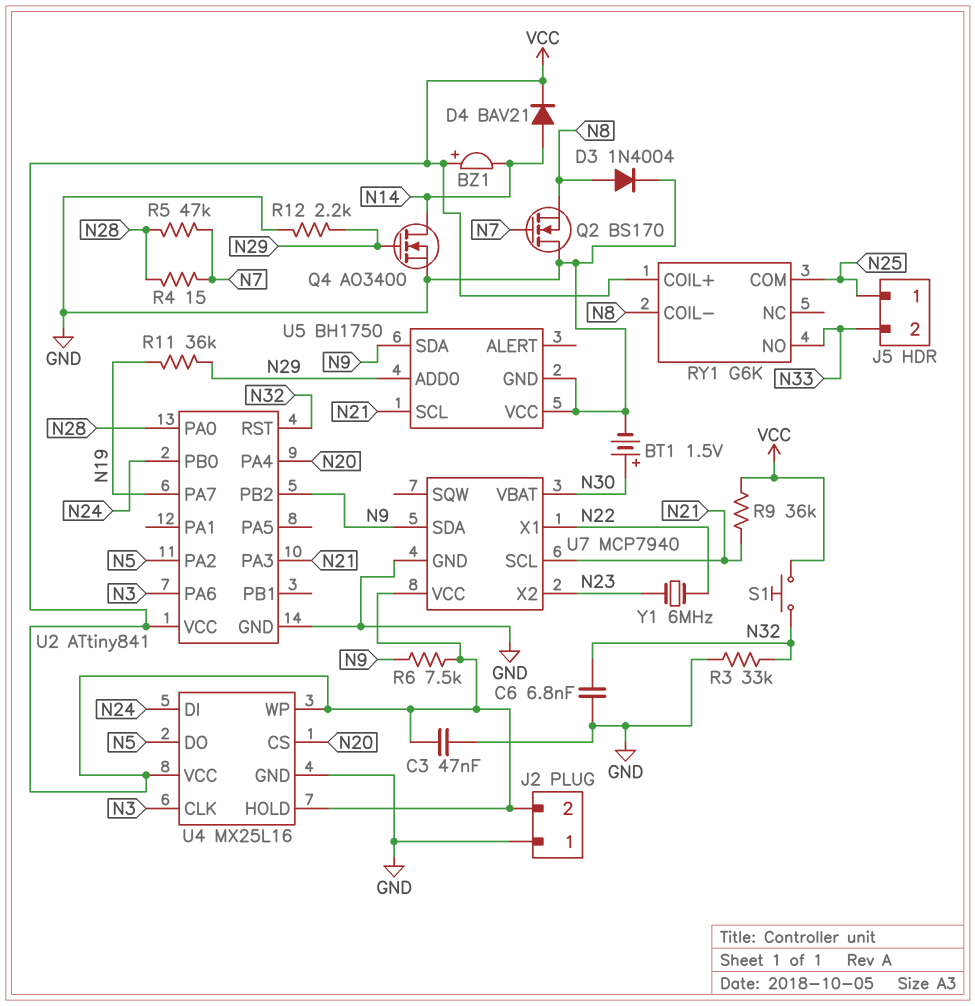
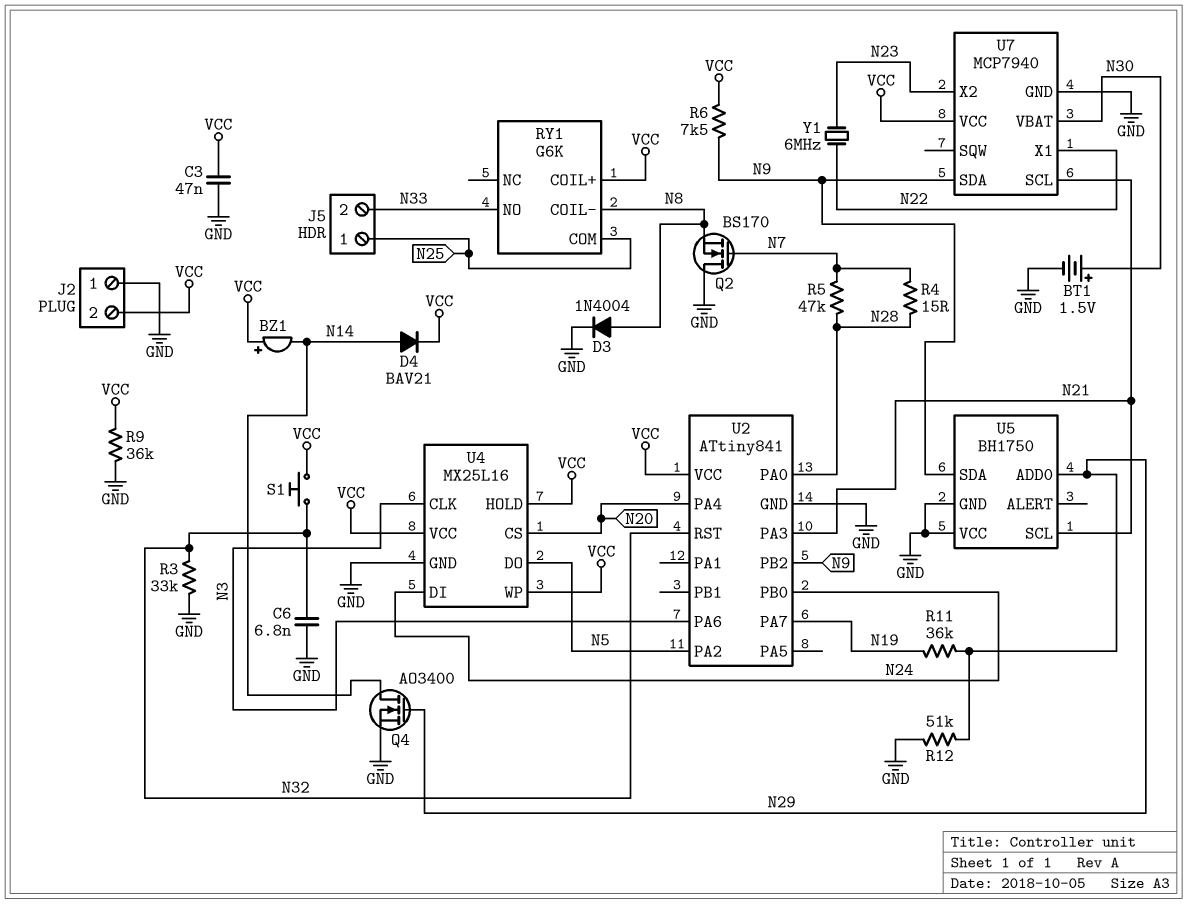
R9: 36k (N21, VCC) -> 36k (GND, VCC)
R12: 2.2k (GND, N29) -> 51k (GND, N29)

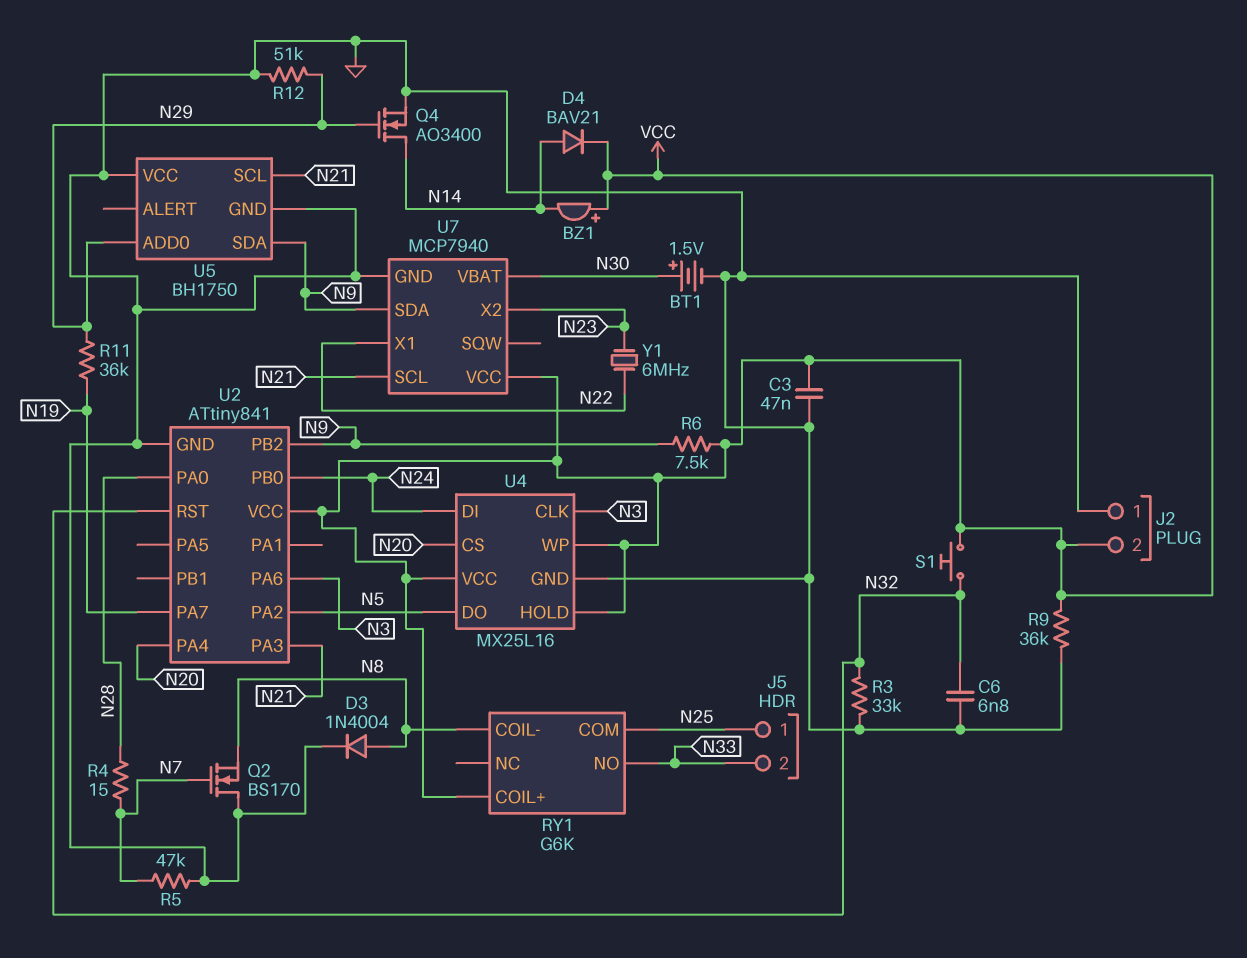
R5: 47k (N7, N28) -> 47k (GND, N7)

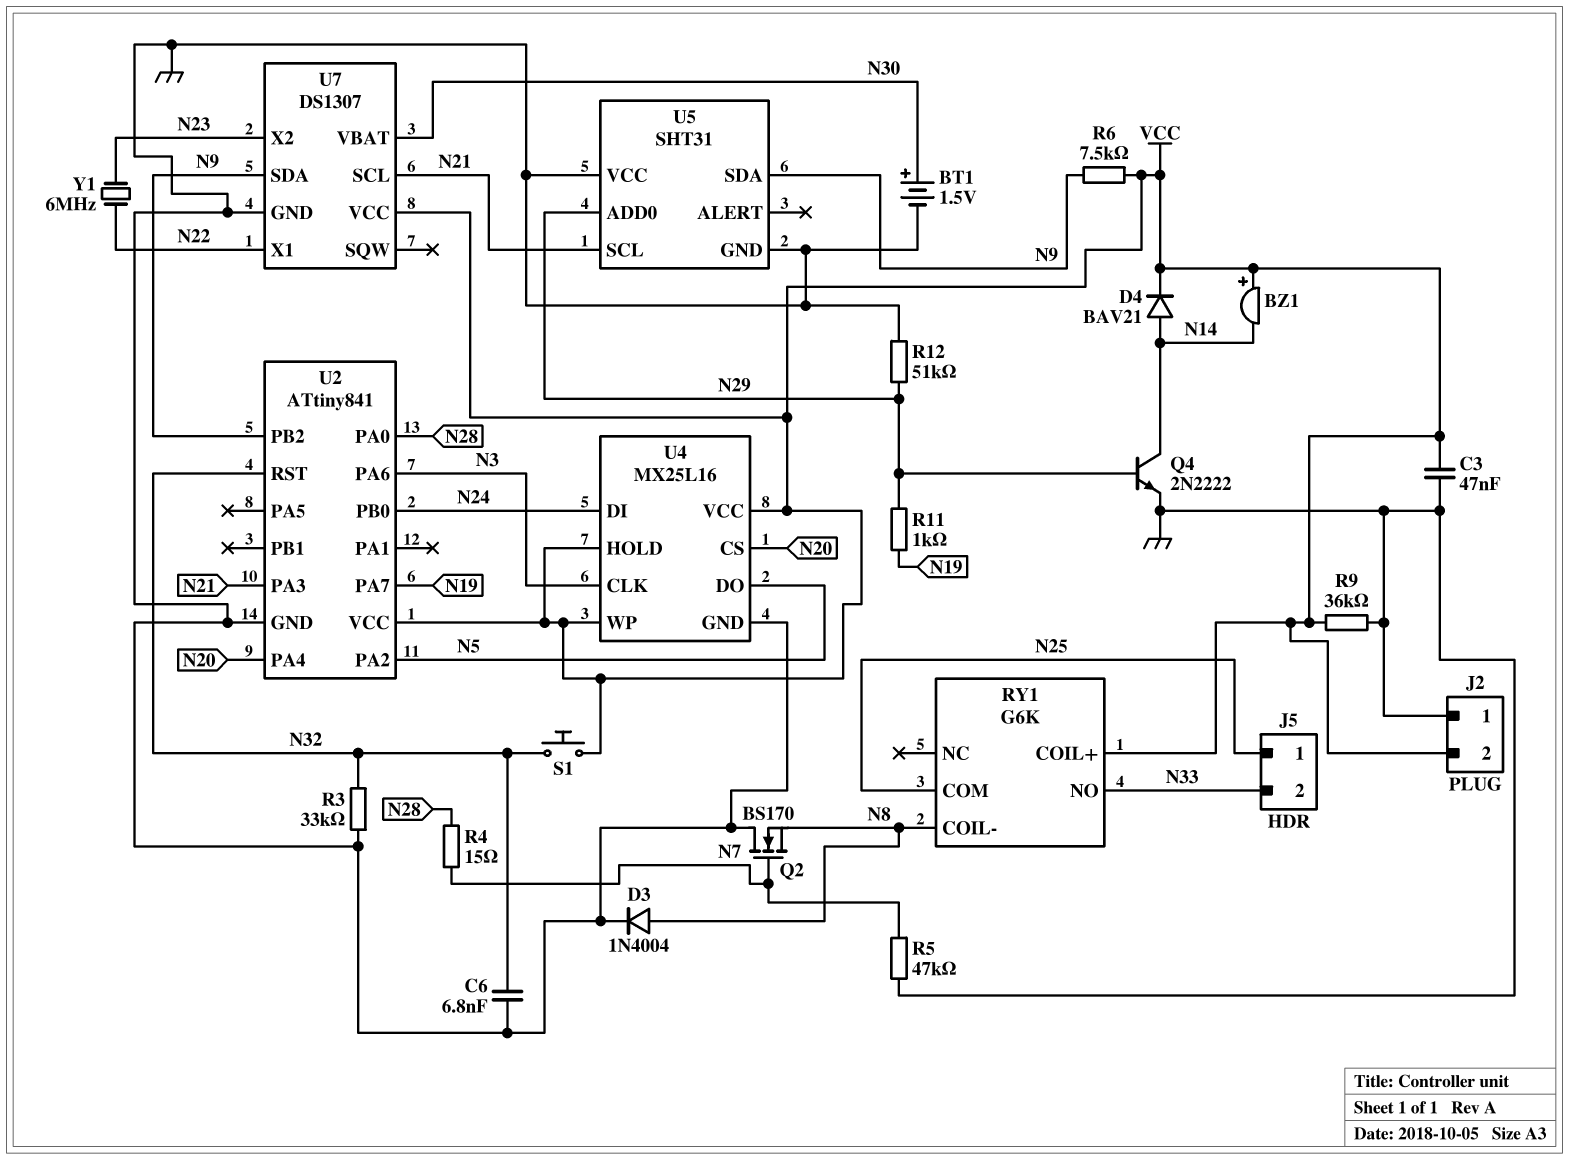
Q4: NMOS AO3400 (G N29, D N14, S GND) -> NPN 2N2222 (B N29, C N14, E GND)
R11: 36k (N19, N29) -> 1k (N19, N29)
U5: BH1750 -> SHT31
U7: MCP7940 -> DS1307

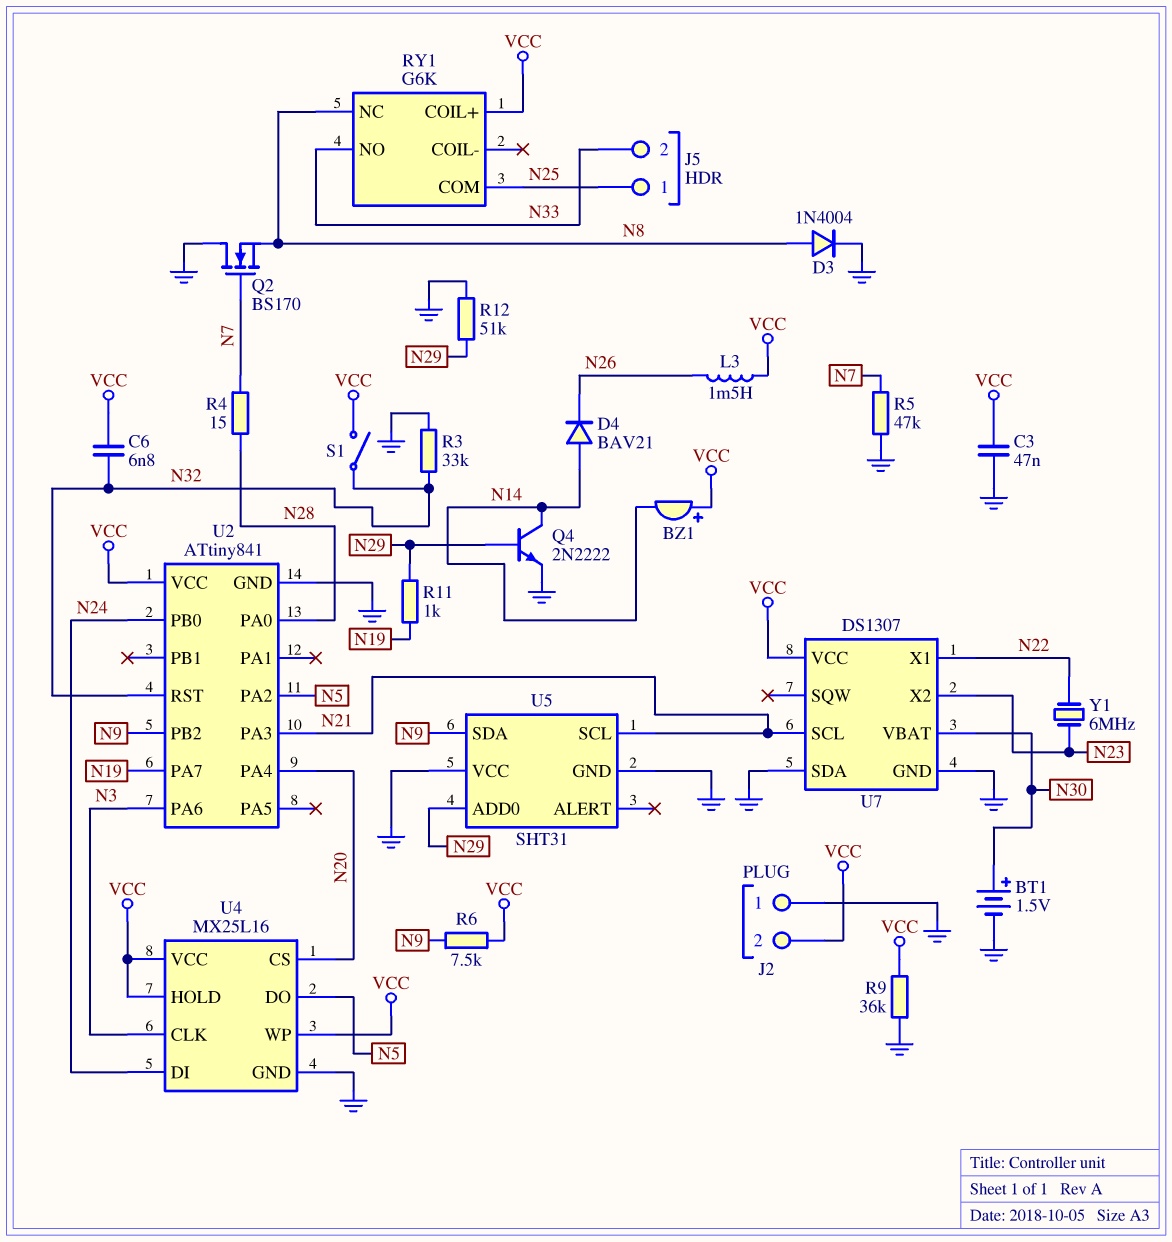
C6: 6.8nF (GND, N32) -> 6.8nF (N32, VCC)
D4: diode BAV21 (A N14, K VCC) -> diode BAV21 (A N14, K N26)
L3: none -> 1.5mH (N26, VCC)
RY1 pin COIL-: N8 -> none
RY1 pin NC: none -> N8
S1: button (N32, VCC) -> switch (N32, VCC)
U7 pin SDA: N9 -> GND

